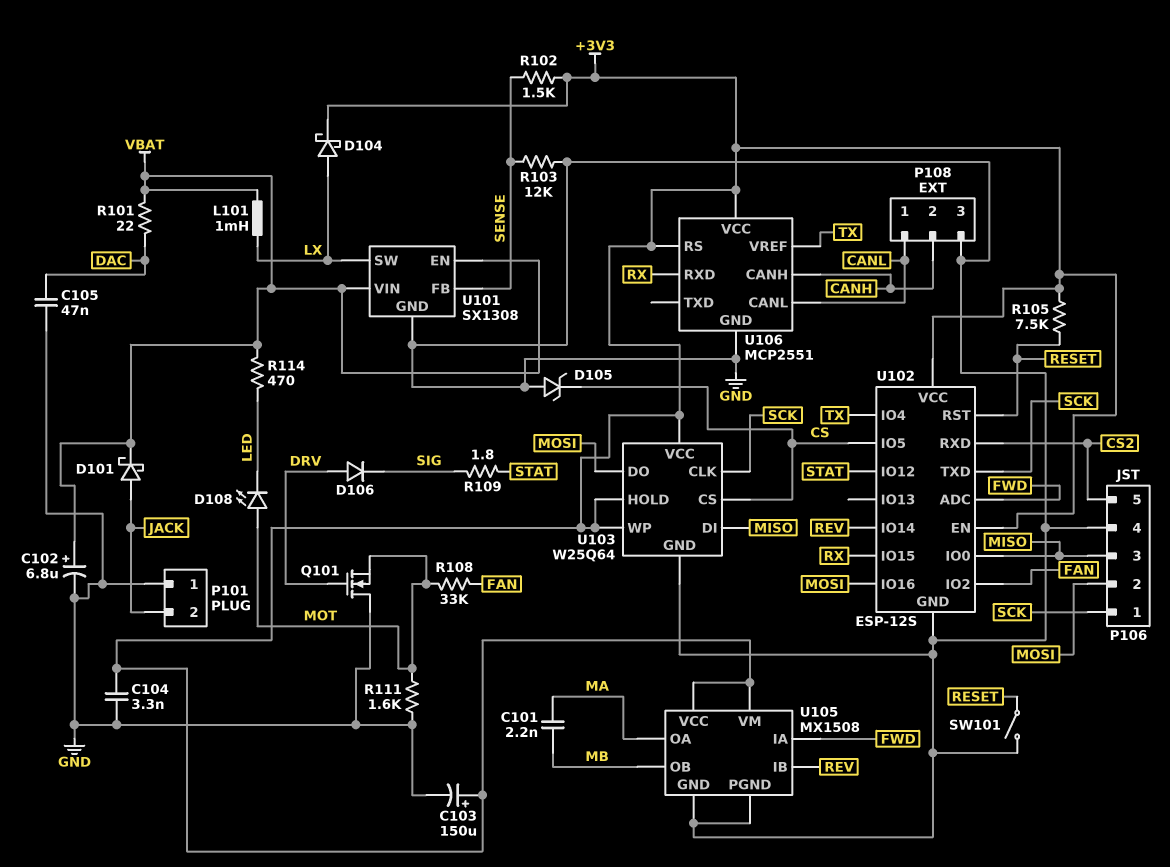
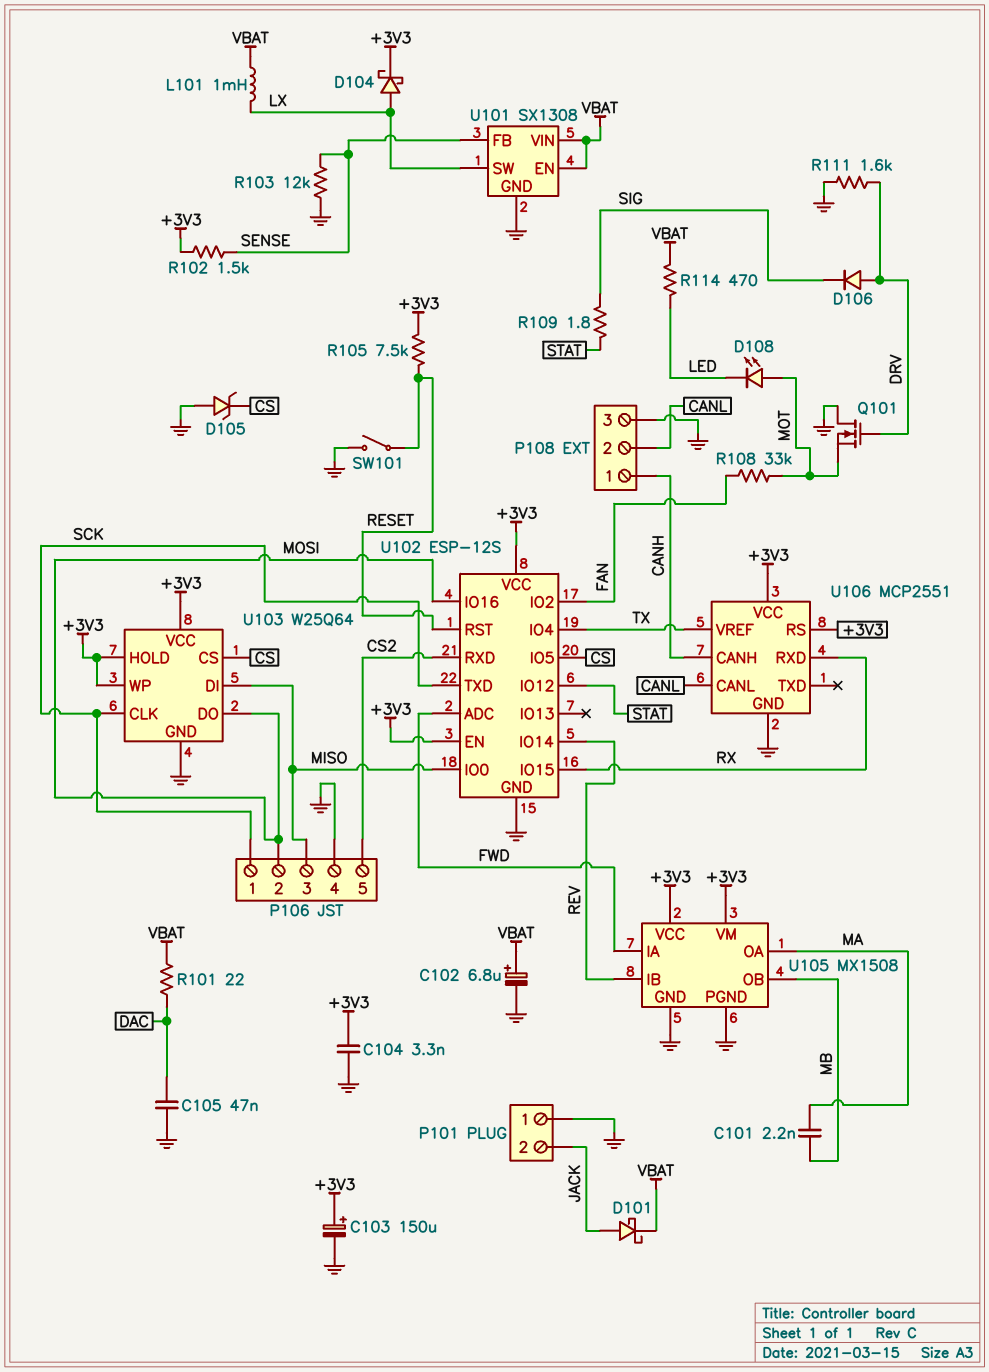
P108 pin 1: CANL -> CANH
P108 pin 2: CANH -> CANL
R111: 1.6k (GND, MOT) -> 1.6k (DRV, GND)

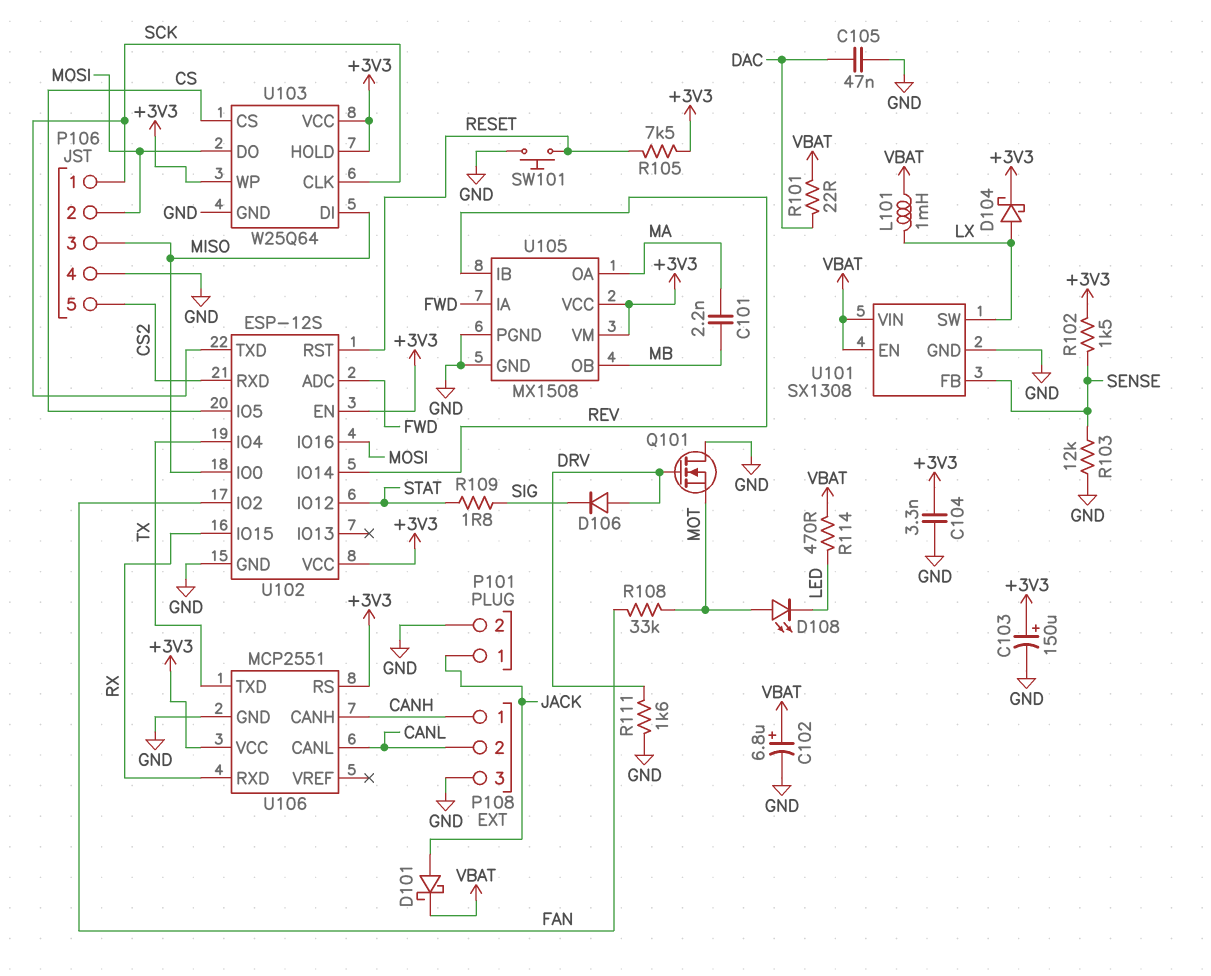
D105: zener (A GND, K CS) -> none
P101 pin 1: GND -> JACK
P101 pin 2: JACK -> GND
SW101: switch (GND, RESET) -> button (GND, RESET)
U106 pin TXD: none -> TX
U106 pin VREF: TX -> none

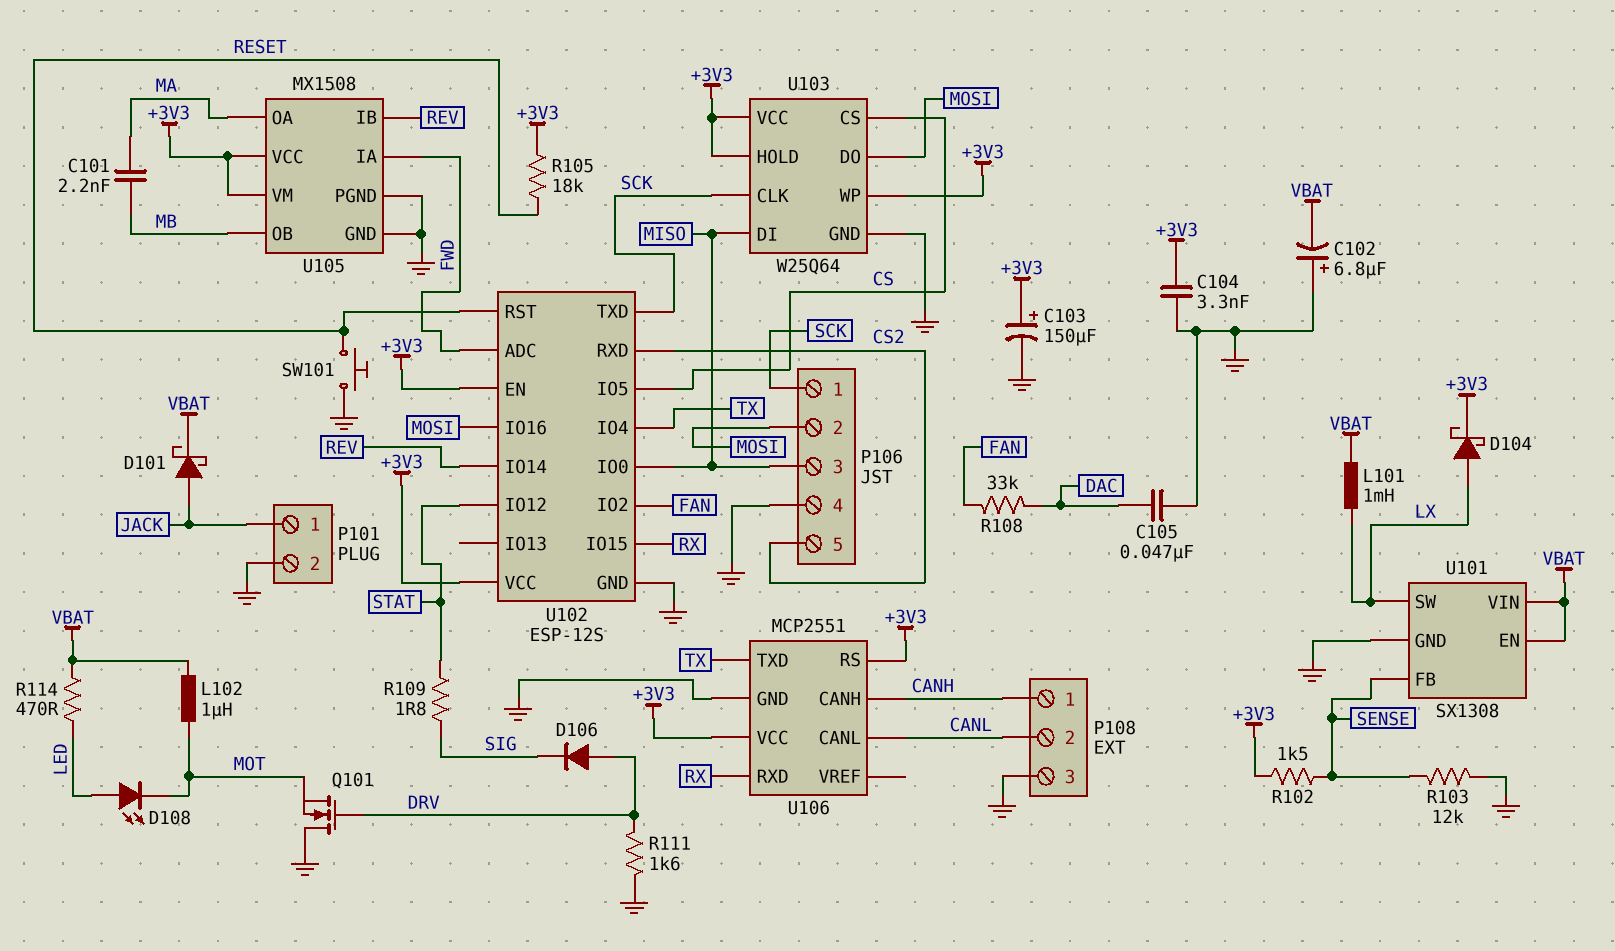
C102: 6.8uF (plus VBAT, minus GND) -> 6.8uF (plus GND, minus VBAT)
D108: LED (A MOT, K LED) -> LED (A LED, K MOT)
L102: none -> 1uH (MOT, VBAT)
R101: 22 (DAC, VBAT) -> none
R105: 7.5k (+3V3, RESET) -> 18k (+3V3, RESET)
R108: 33k (FAN, MOT) -> 33k (DAC, FAN)

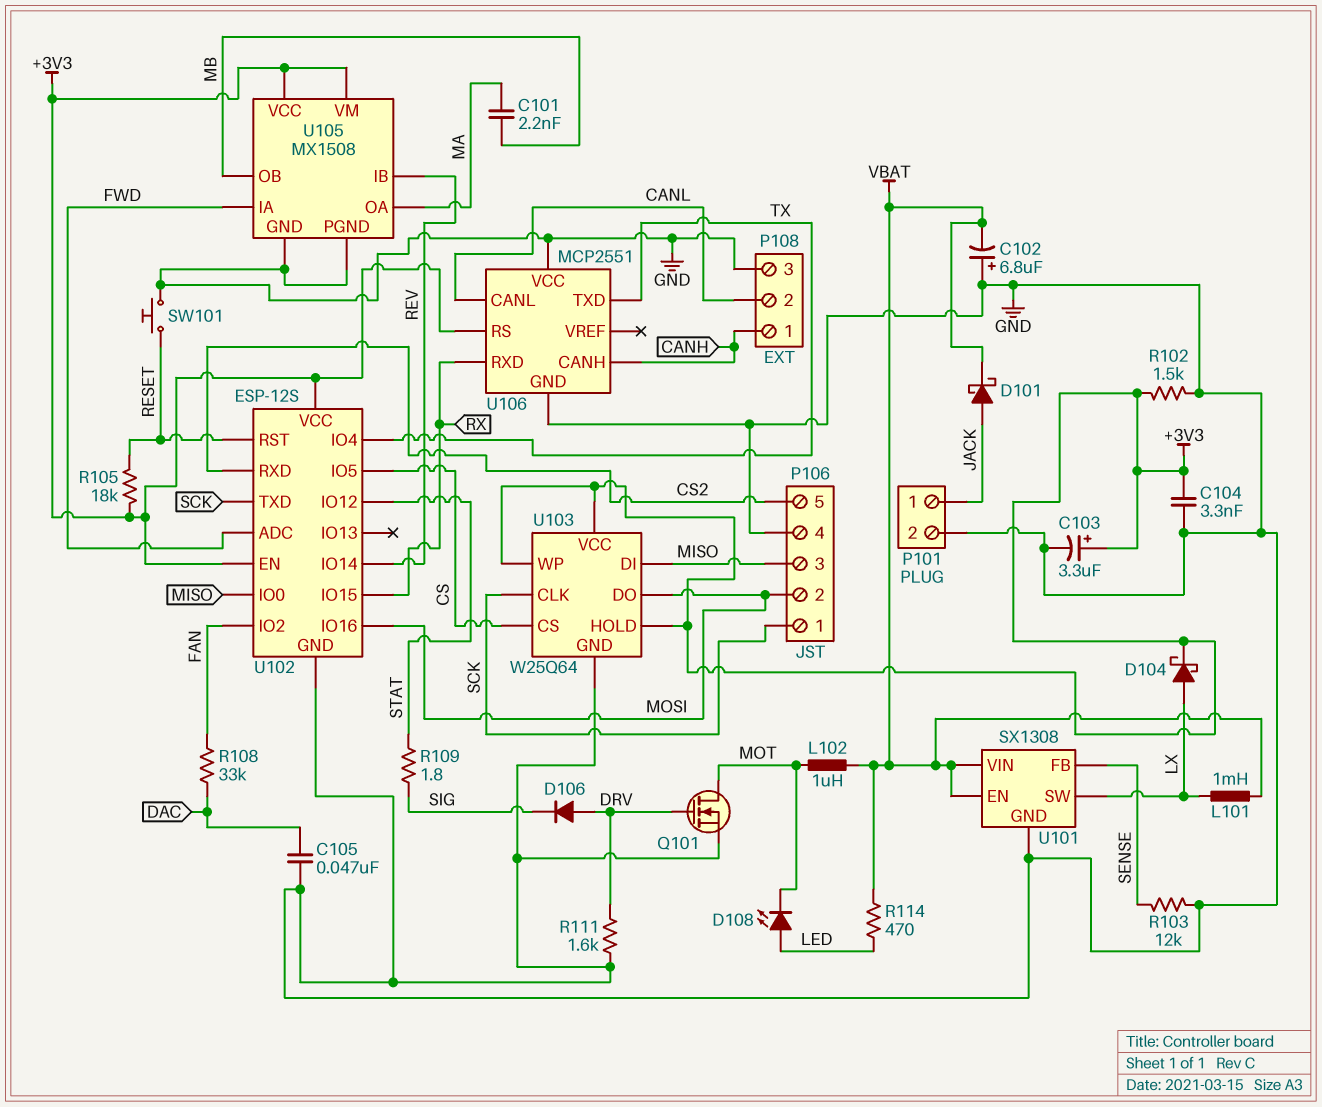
C103: 150uF (plus +3V3, minus GND) -> 3.3uF (plus +3V3, minus GND)
Q101: NMOS (G DRV, D GND, S MOT) -> NMOS (G DRV, D MOT, S GND)
R102: 1.5k (+3V3, SENSE) -> 1.5k (+3V3, GND)
U106 pin VCC: +3V3 -> GND

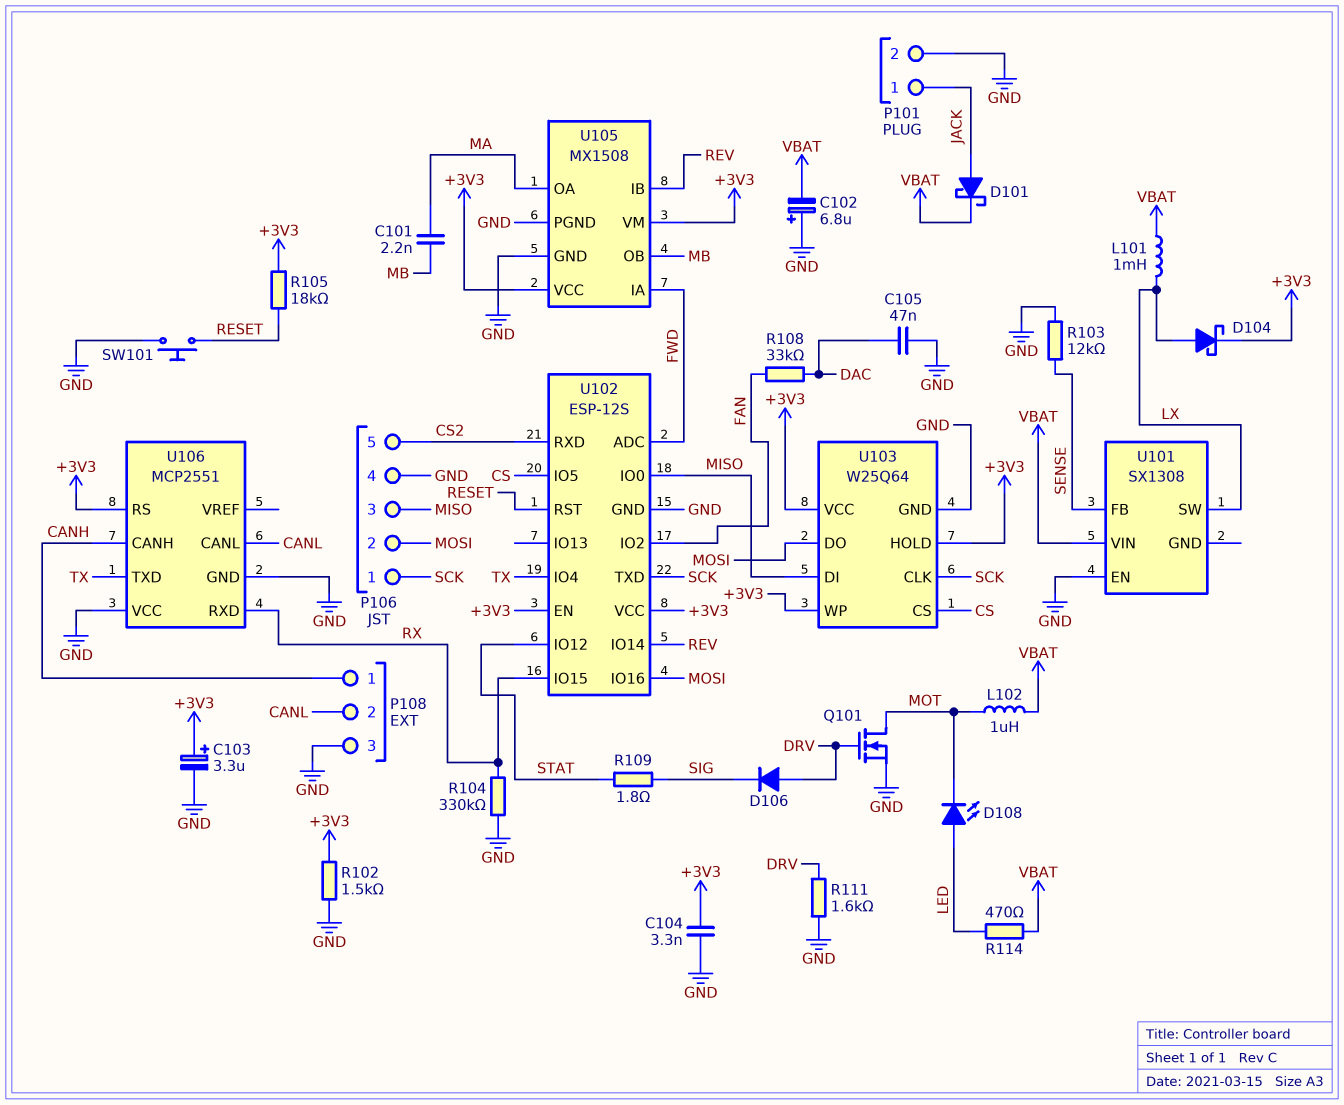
R104: none -> 330k (GND, RX)
U101 pin EN: VBAT -> GND
U101 pin GND: GND -> none

